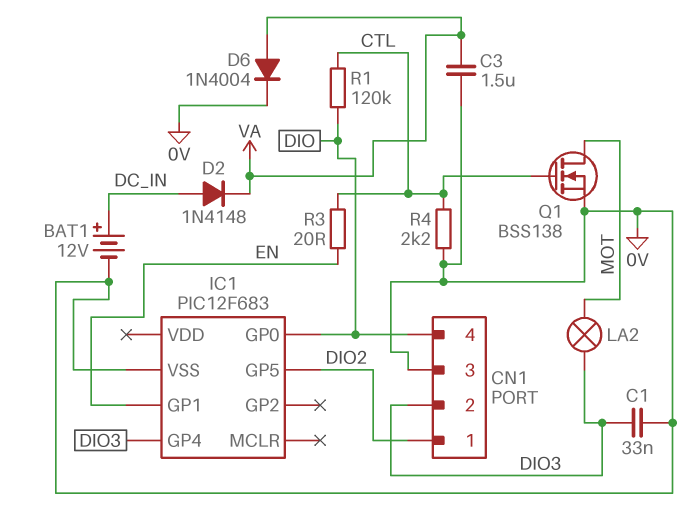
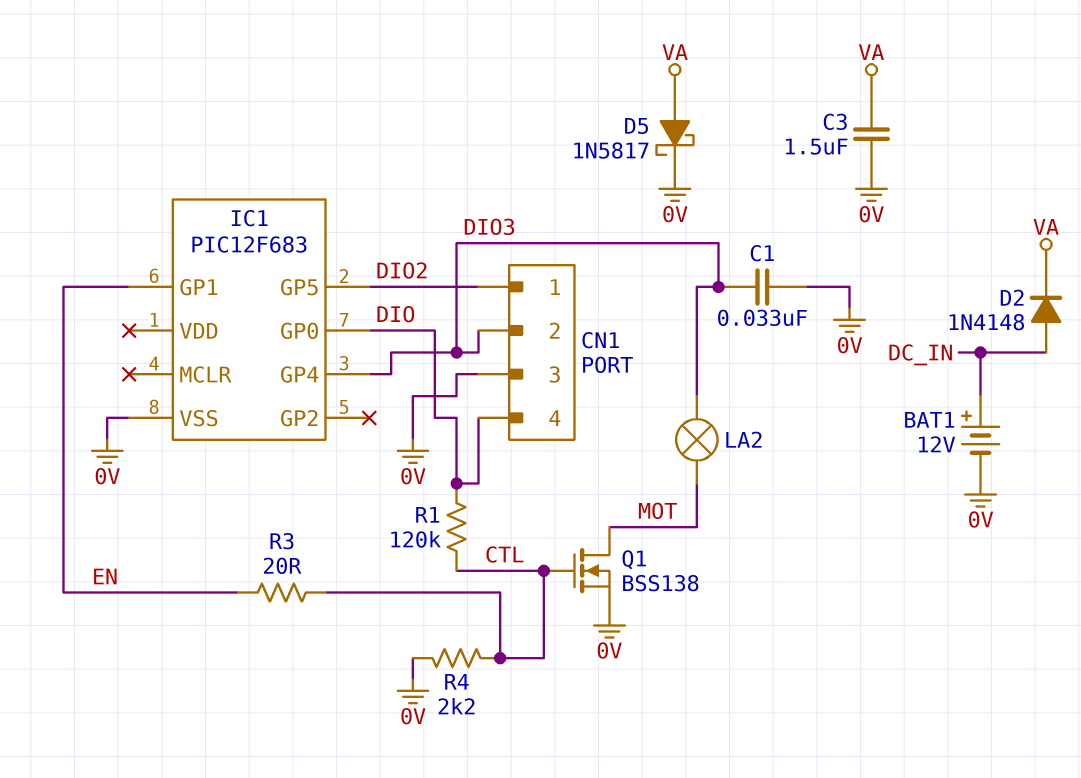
D5: none -> schottky 1N5817 (A VA, K 0V)
D6: diode 1N4004 (A VA, K 0V) -> none

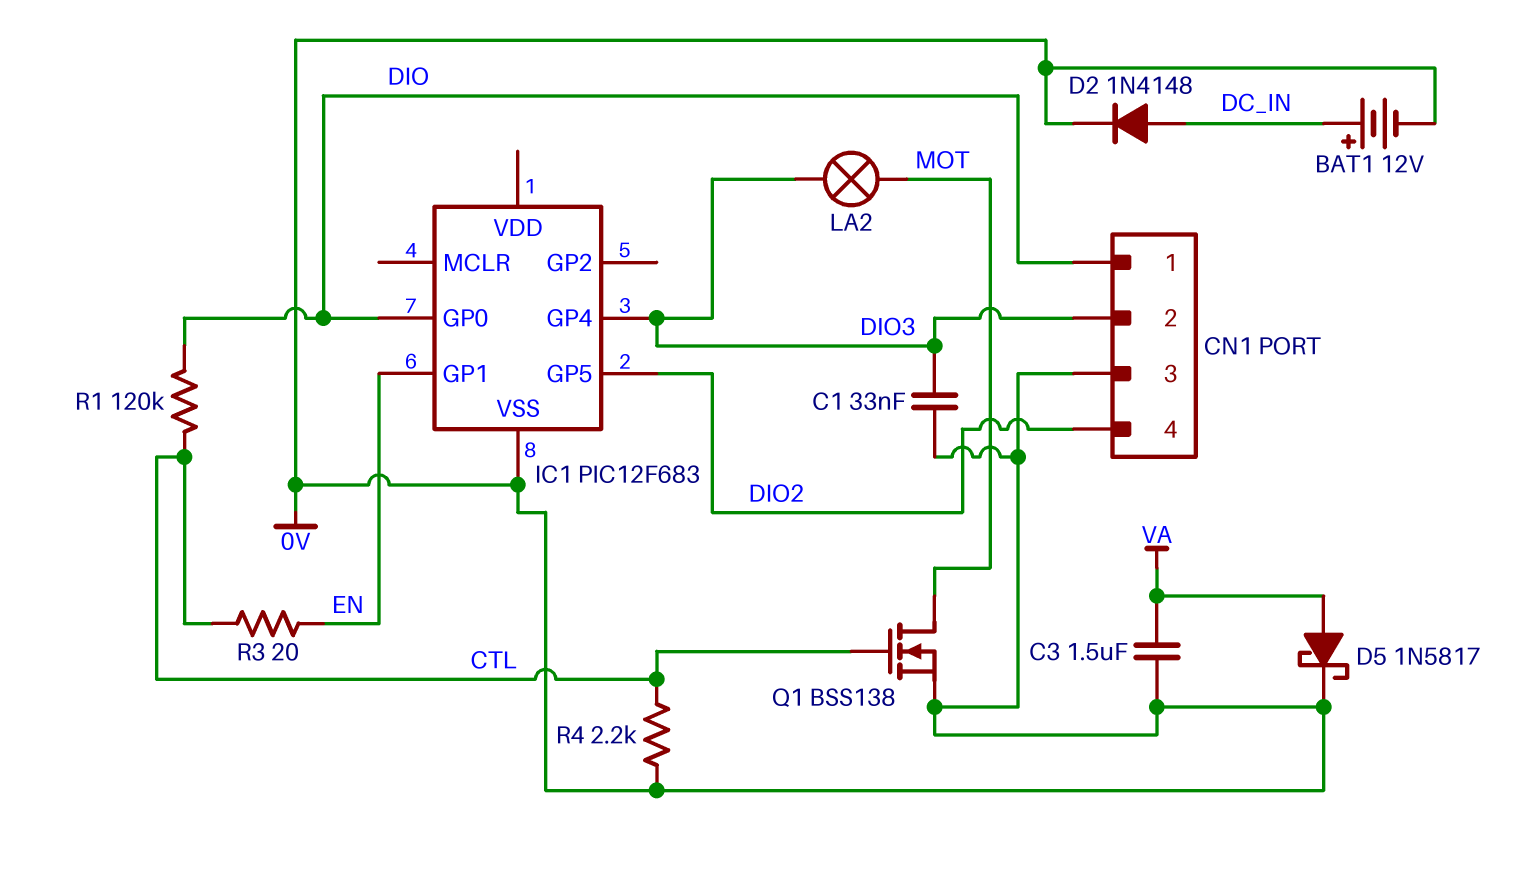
CN1 pin 1: DIO2 -> DIO
CN1 pin 4: DIO -> DIO2
D2: diode 1N4148 (A DC_IN, K VA) -> diode 1N4148 (A DC_IN, K 0V)

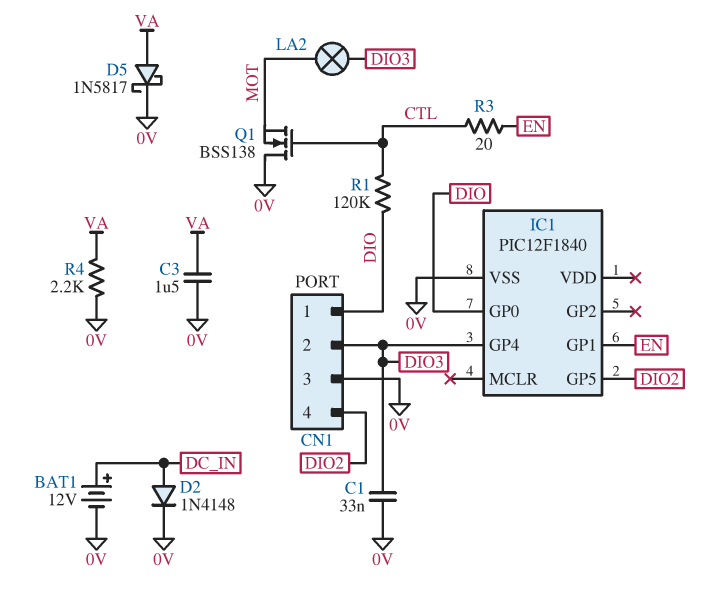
IC1: PIC12F683 -> PIC12F1840
Q1: NMOS BSS138 (G CTL, D MOT, S 0V) -> NMOS BSS138 (G CTL, D 0V, S MOT)
R4: 2.2k (0V, CTL) -> 2.2k (0V, VA)

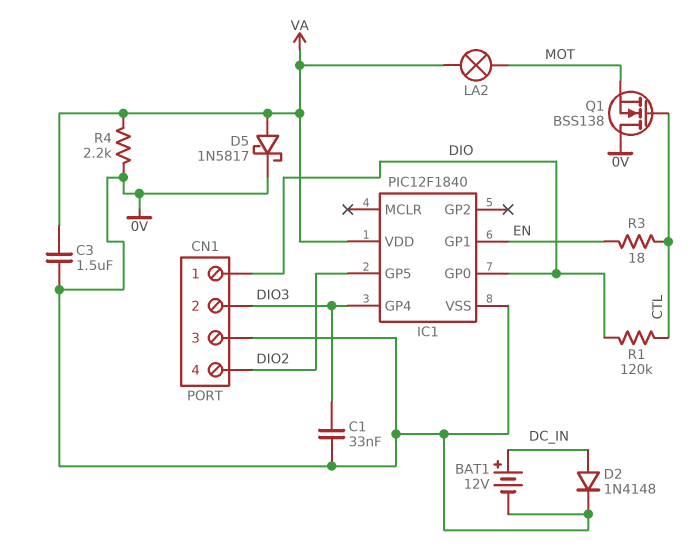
IC1 pin VDD: none -> VA
LA2: lamp (DIO3, MOT) -> lamp (MOT, VA)
R3: 20 (CTL, EN) -> 18 (CTL, EN)

